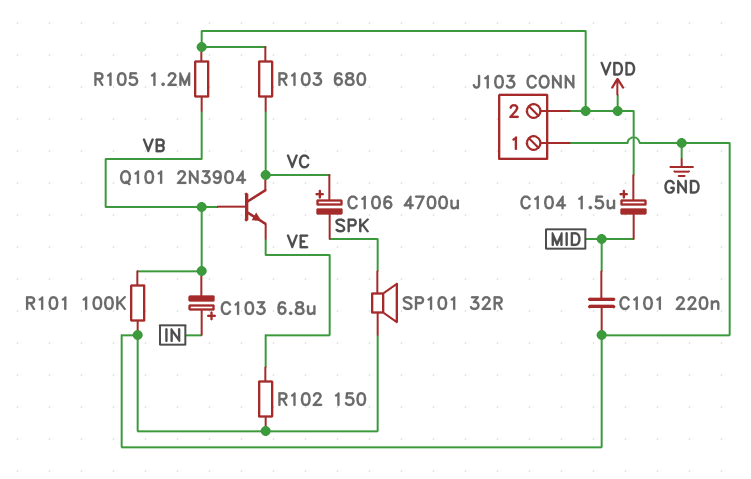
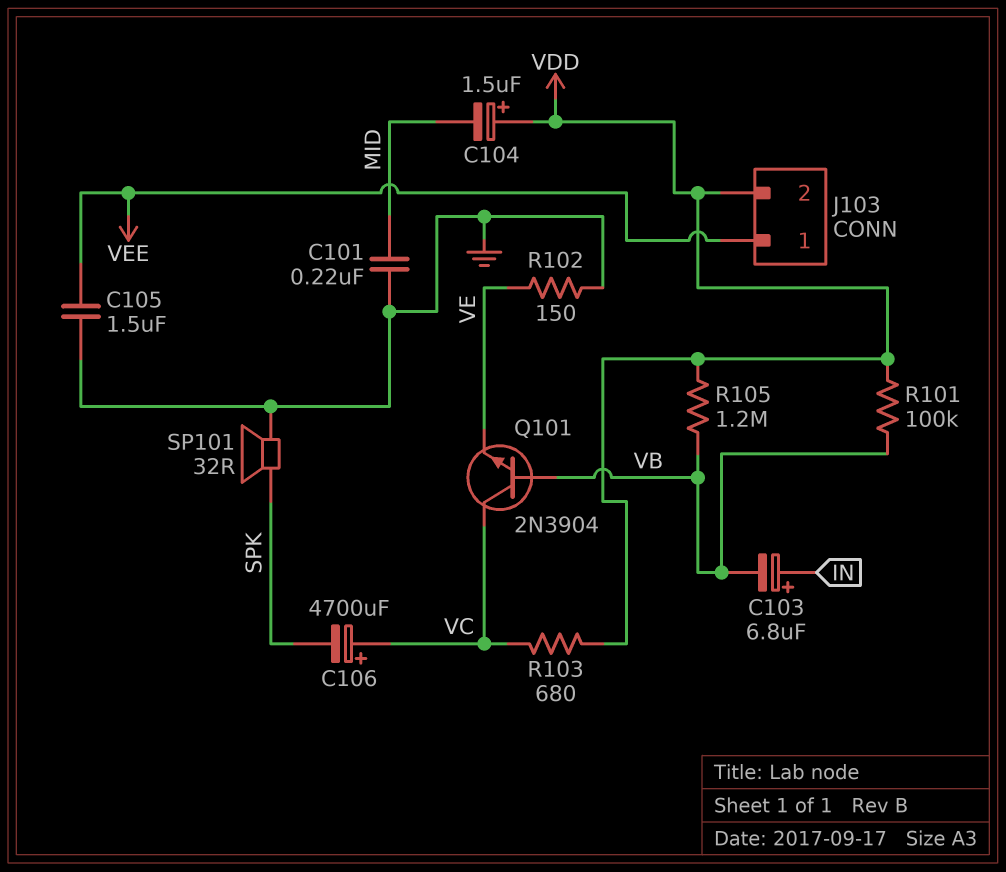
C105: none -> 1.5uF (GND, VEE)
J103 pin 1: GND -> VEE
R101: 100k (GND, VB) -> 100k (VB, VDD)

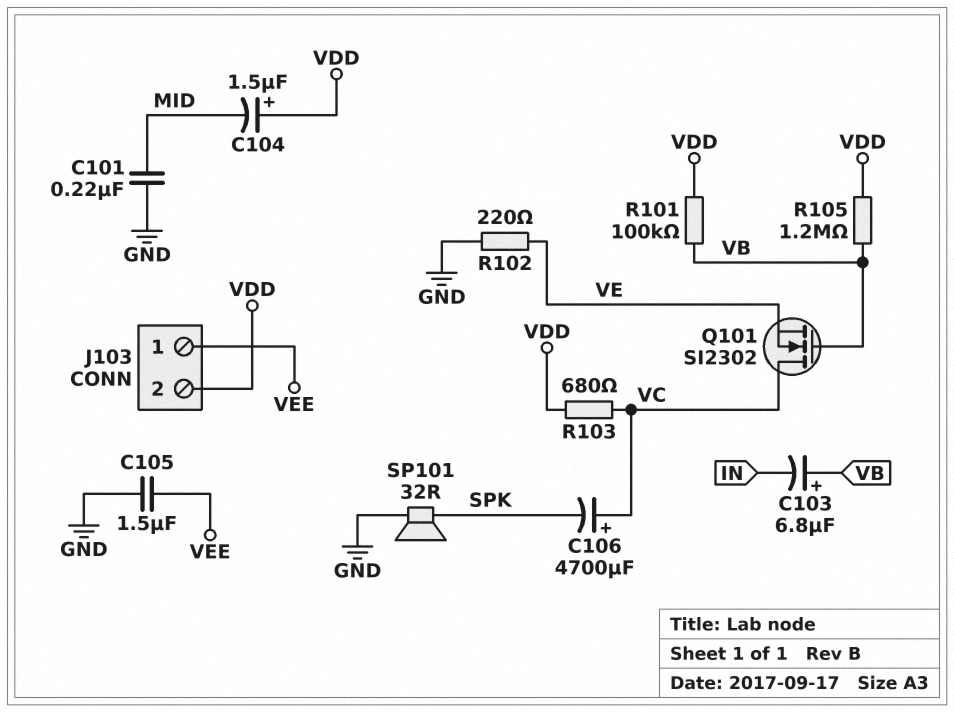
C103: 6.8uF (plus IN, minus VB) -> 6.8uF (plus VB, minus IN)
Q101: NPN 2N3904 (B VB, C VC, E VE) -> NMOS SI2302 (G VB, D VC, S VE)
R102: 150 (GND, VE) -> 220 (GND, VE)

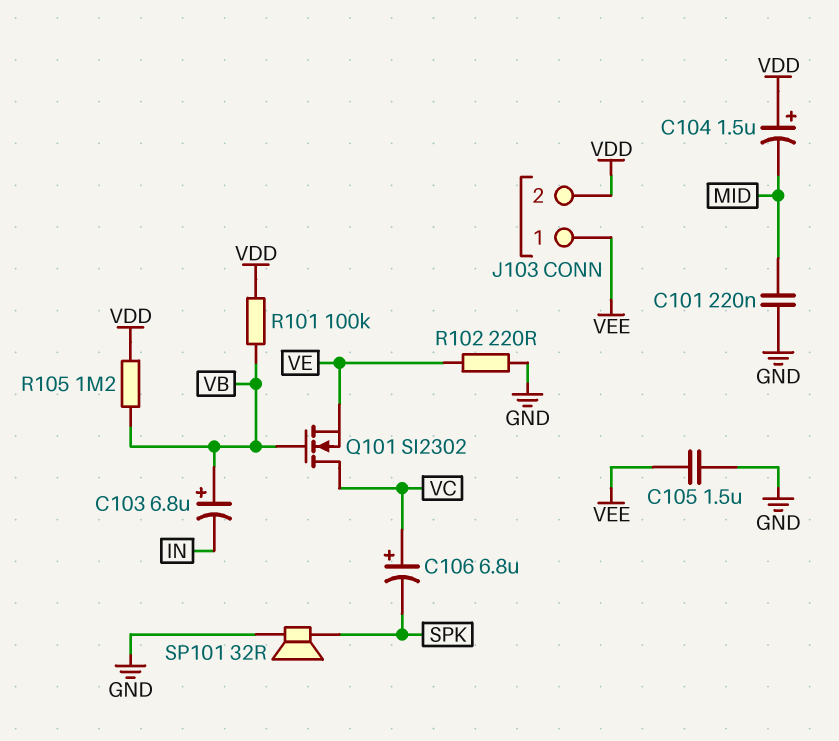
C106: 4700uF (plus VC, minus SPK) -> 6.8uF (plus VC, minus SPK)
R103: 680 (VC, VDD) -> none

